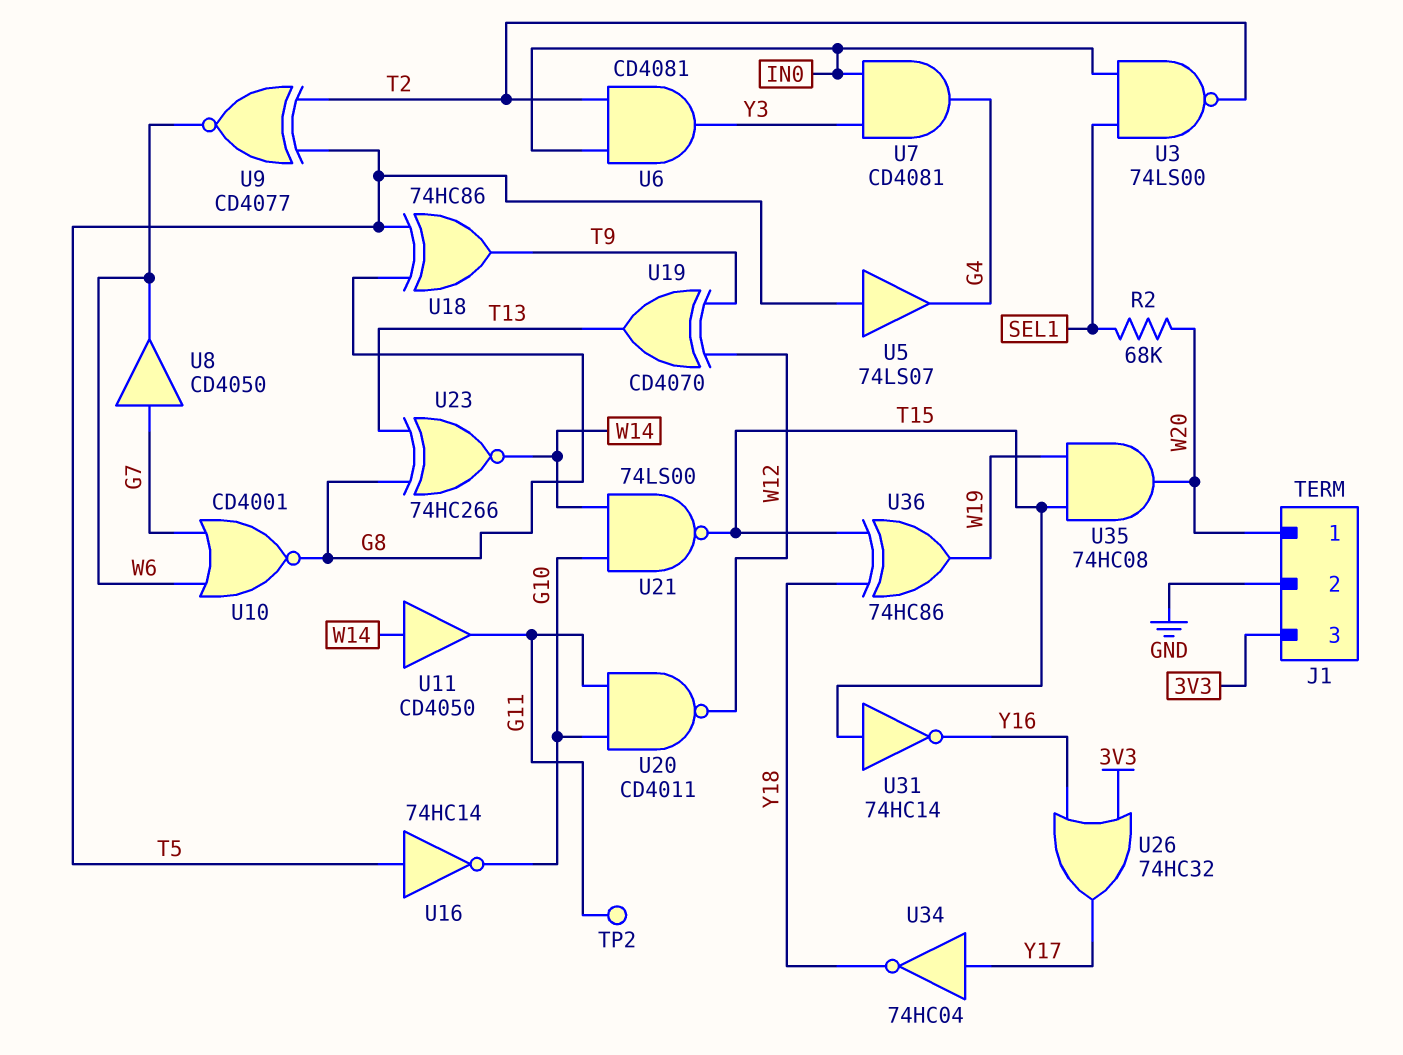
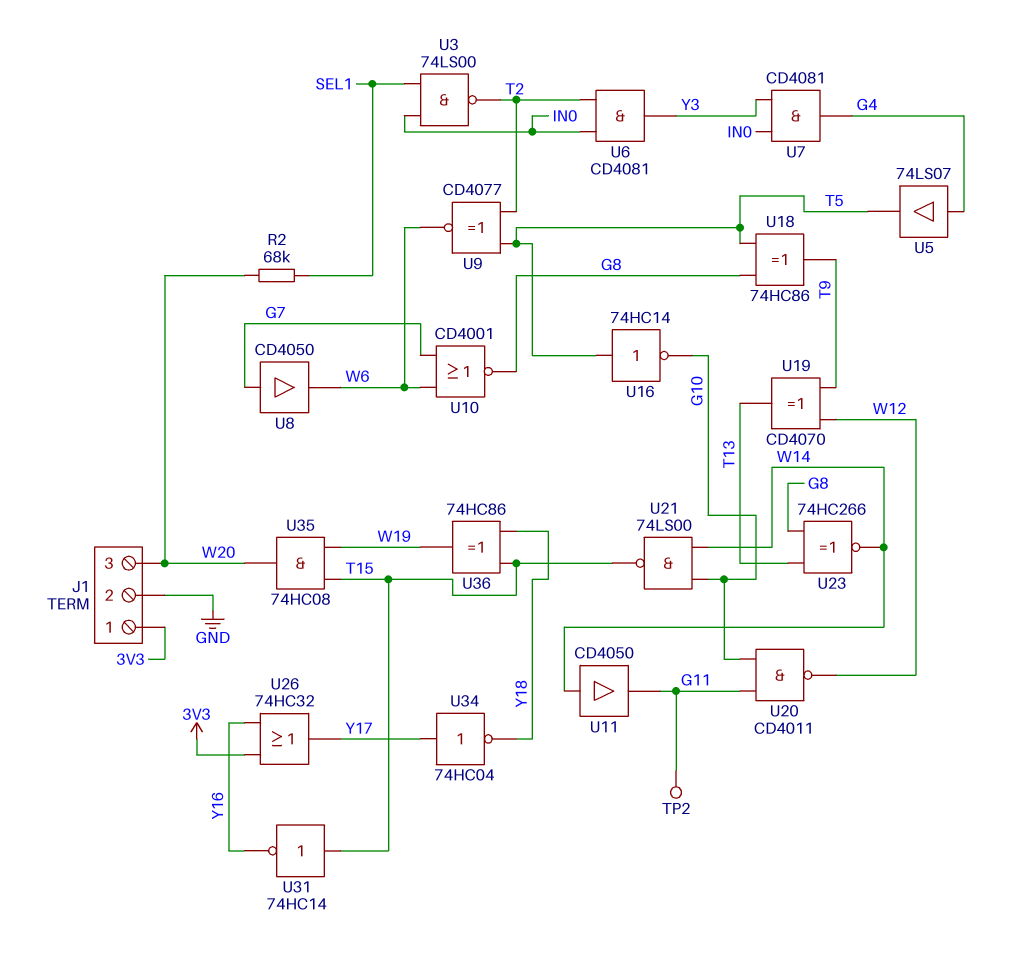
J1 pin 1: W20 -> 3V3
J1 pin 3: 3V3 -> W20
U5: buffer 74LS07 (in T5, out G4) -> buffer 74LS07 (in G4, out T5)

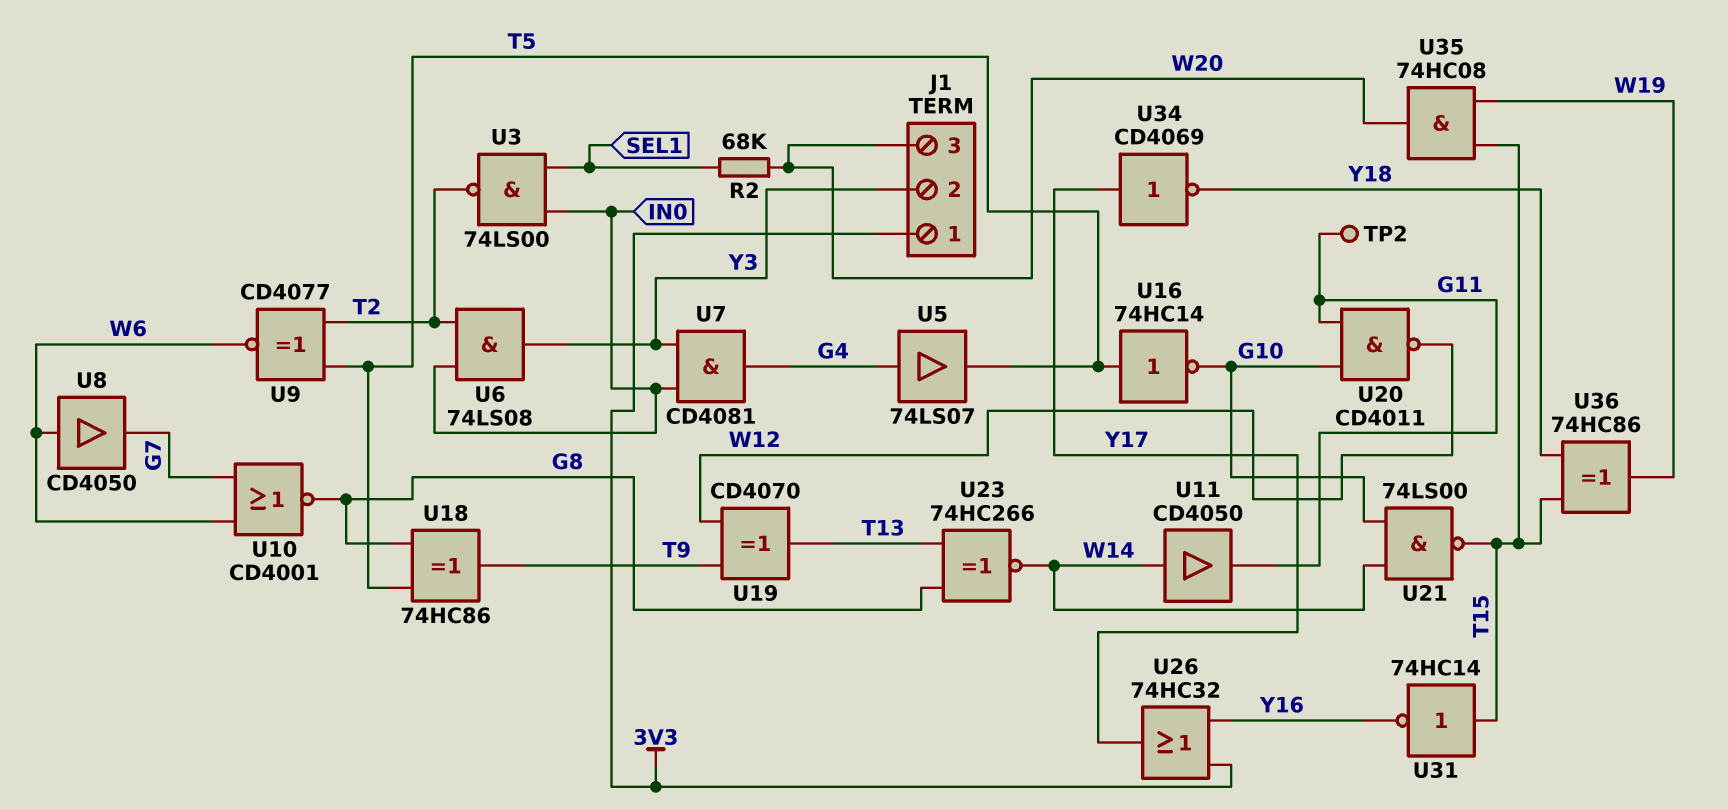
J1 pin 2: GND -> Y3
U6: AND CD4081 (in IN0, in T2, out Y3) -> AND 74LS08 (in IN0, in T2, out Y3)
U8: buffer CD4050 (in G7, out W6) -> buffer CD4050 (in W6, out G7)
U34: NOT 74HC04 (in Y17, out Y18) -> NOT CD4069 (in Y17, out Y18)

